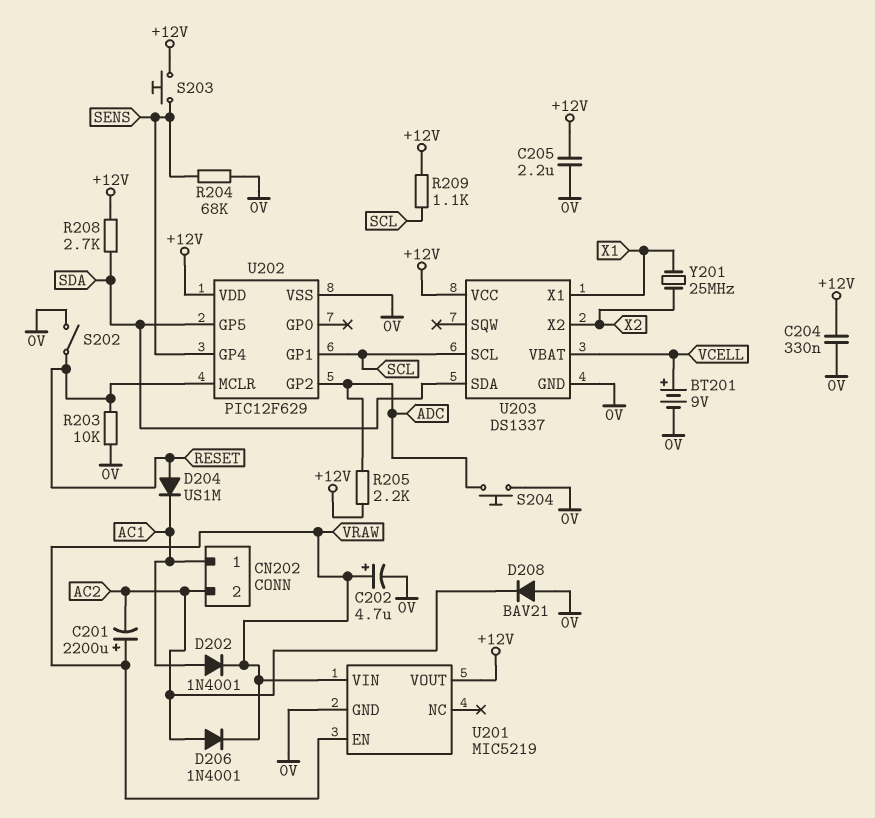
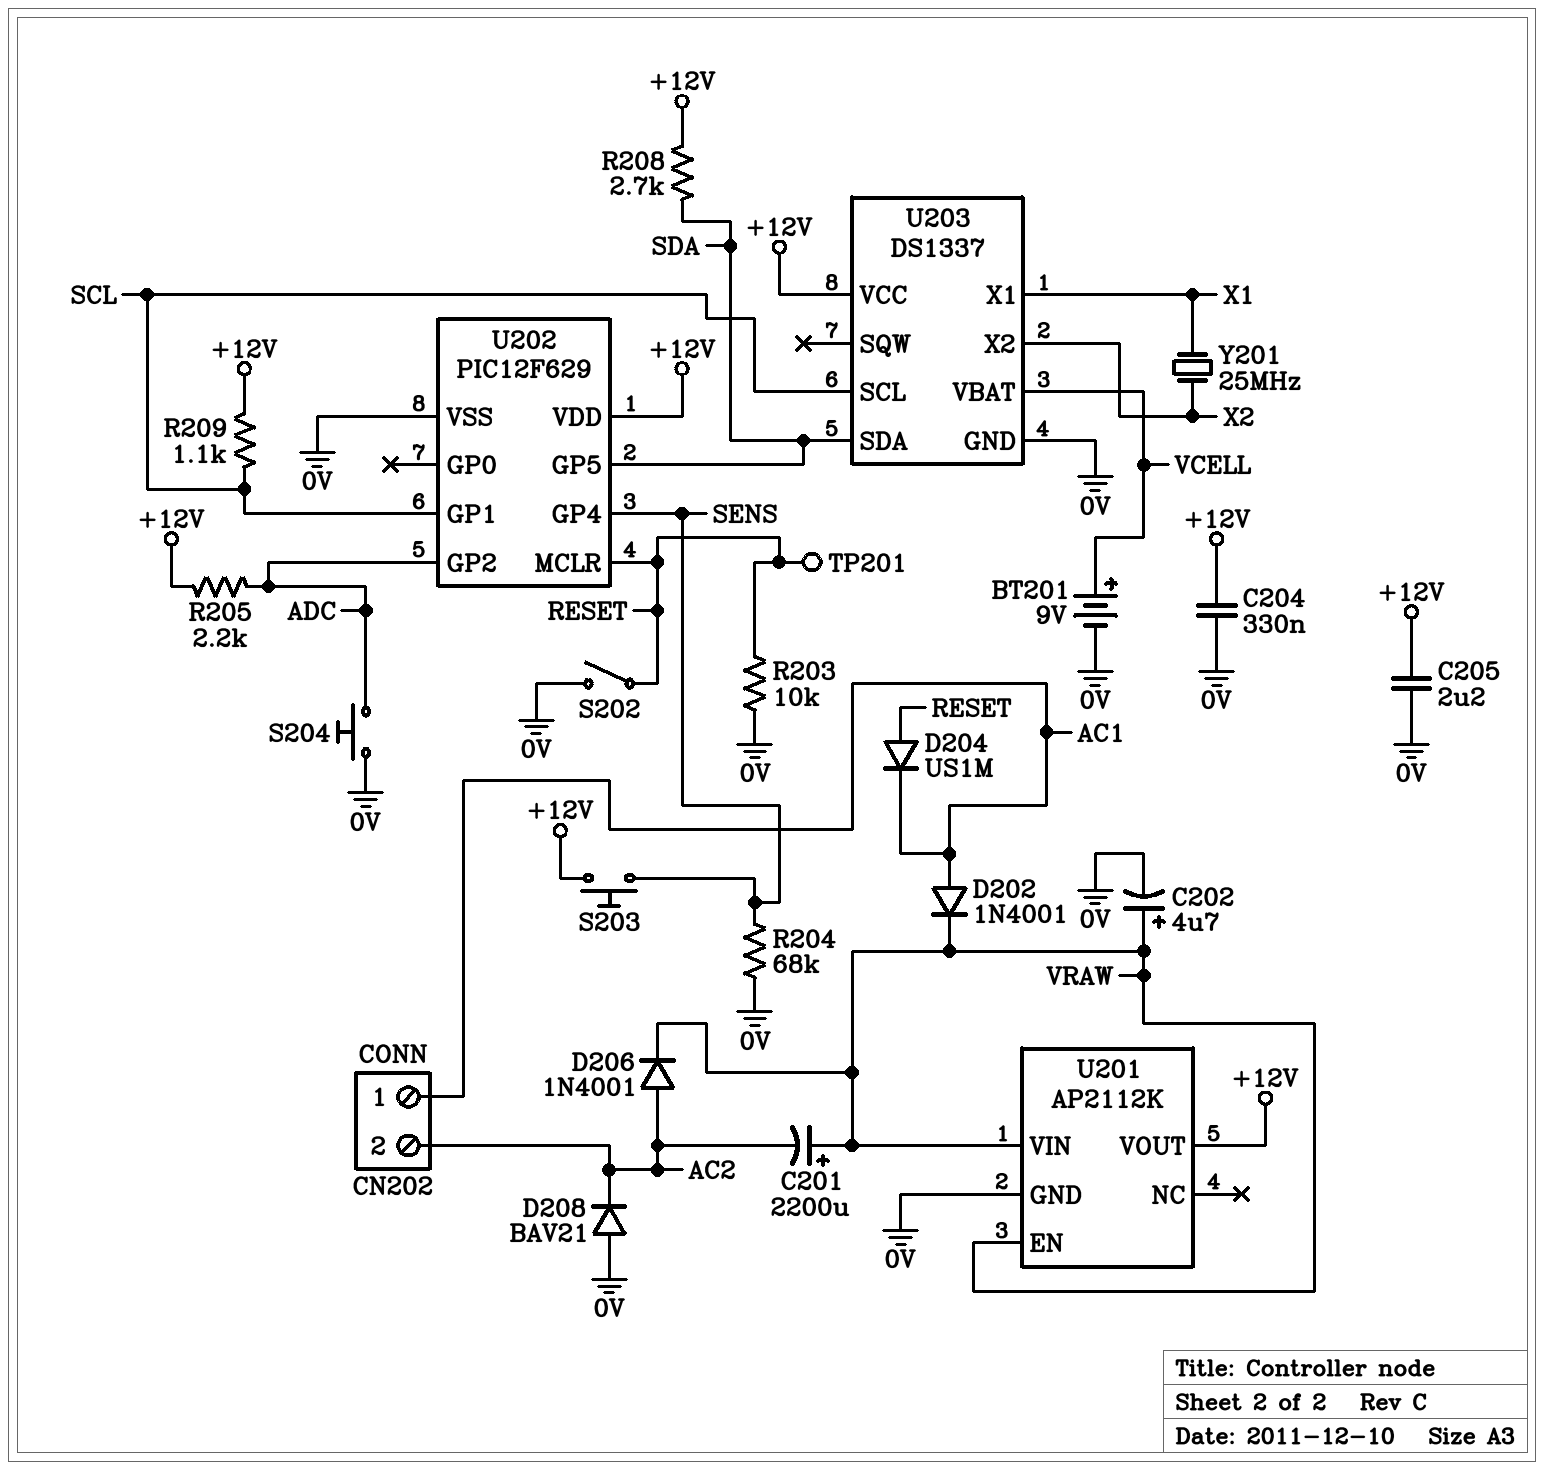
TP201: none -> test point (RESET)
U201: MIC5219 -> AP2112K

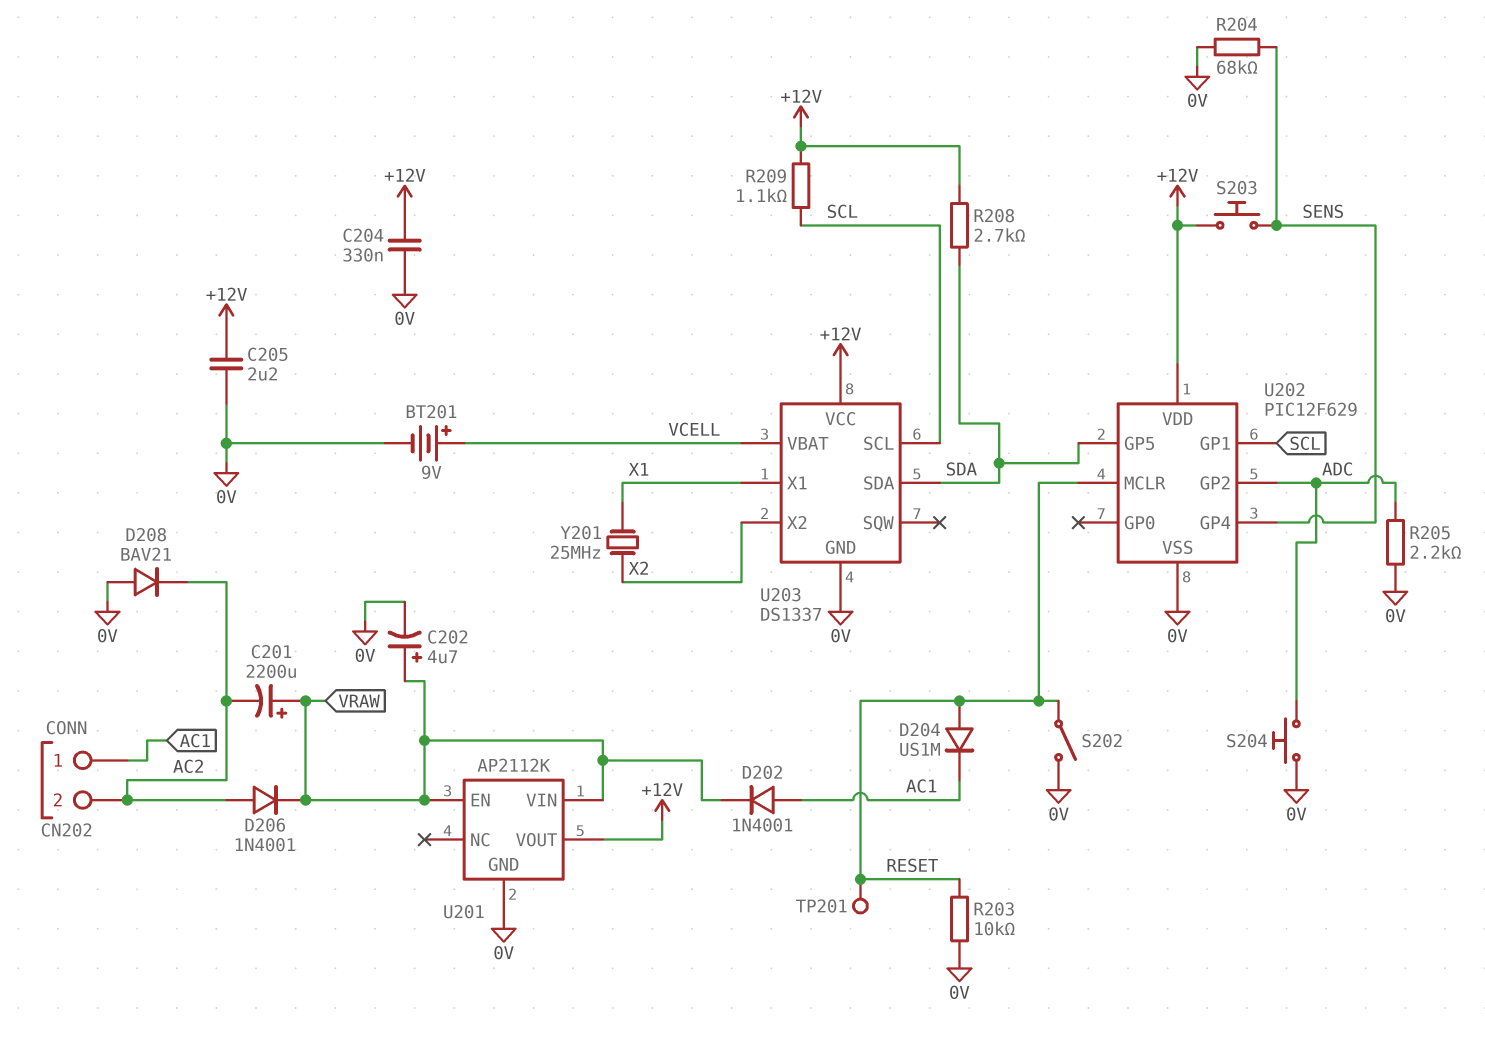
R205: 2.2k (+12V, ADC) -> 2.2k (0V, ADC)

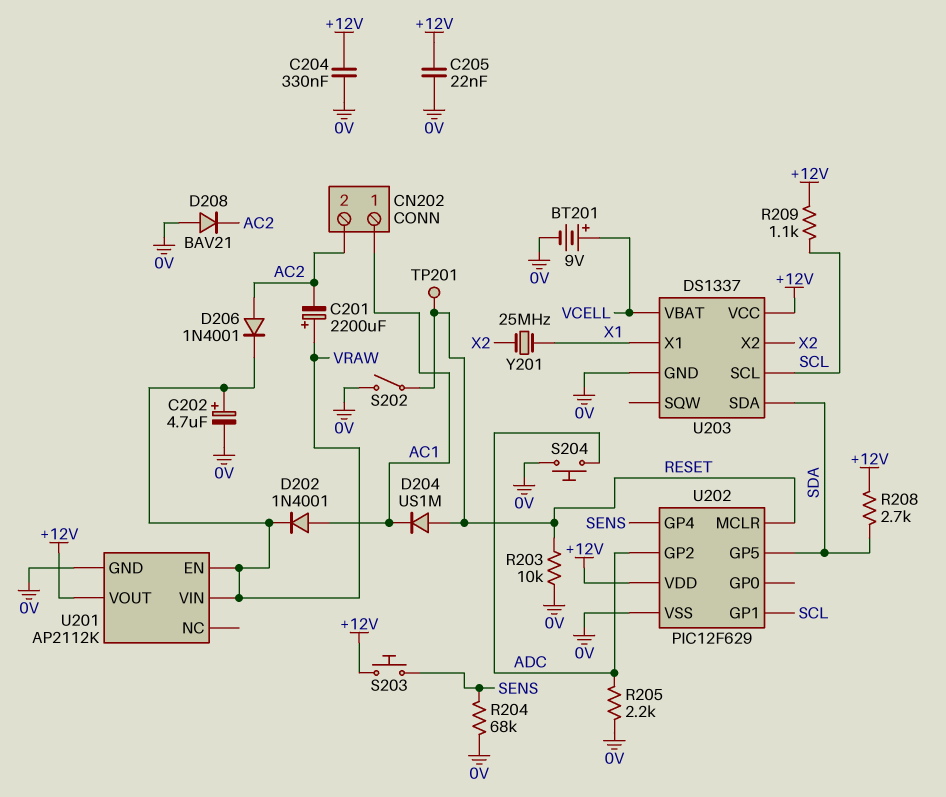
C205: 2.2uF (+12V, 0V) -> 22nF (+12V, 0V)

